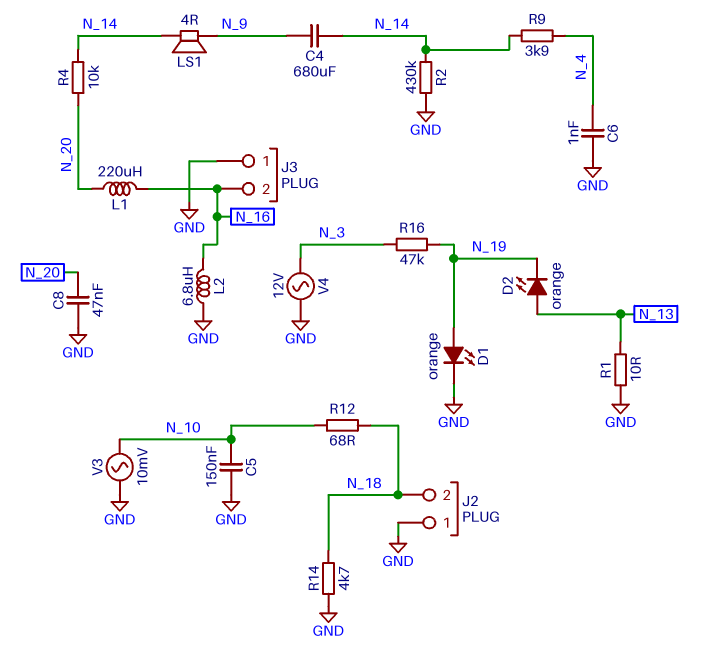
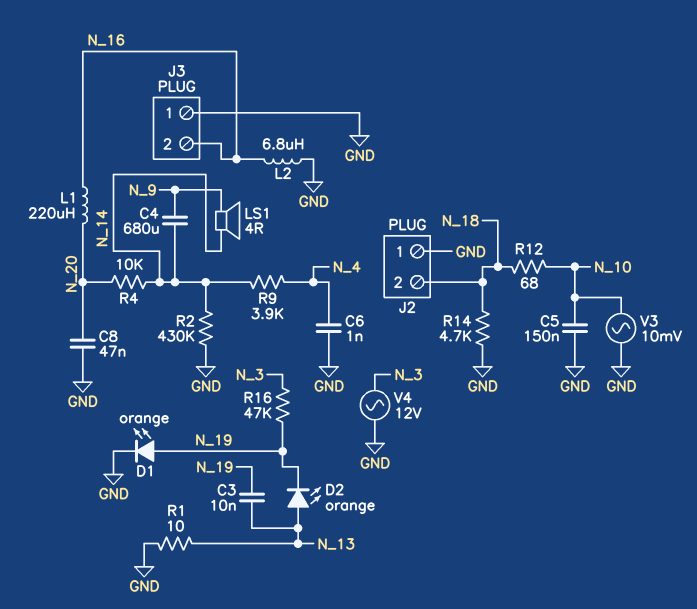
C3: none -> 10nF (N_13, N_19)

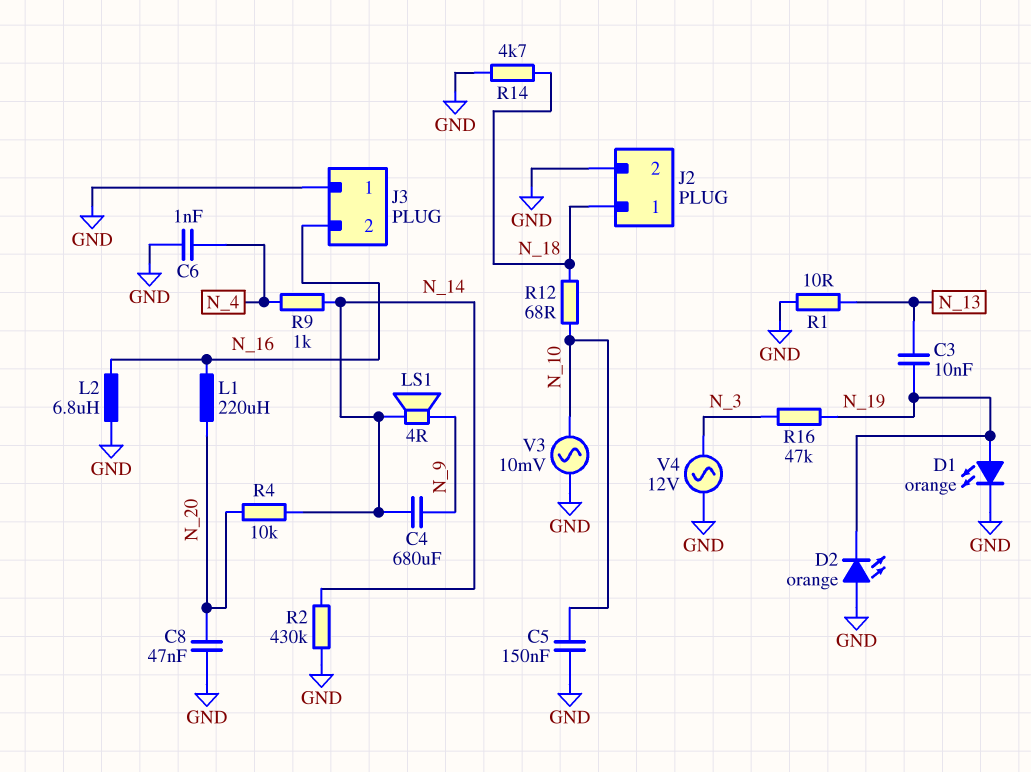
D2: LED orange (A N_13, K N_19) -> LED orange (A GND, K N_19)
J2 pin 1: GND -> N_18
J2 pin 2: N_18 -> GND
R9: 3.9k (N_4, N_14) -> 1k (N_4, N_14)

